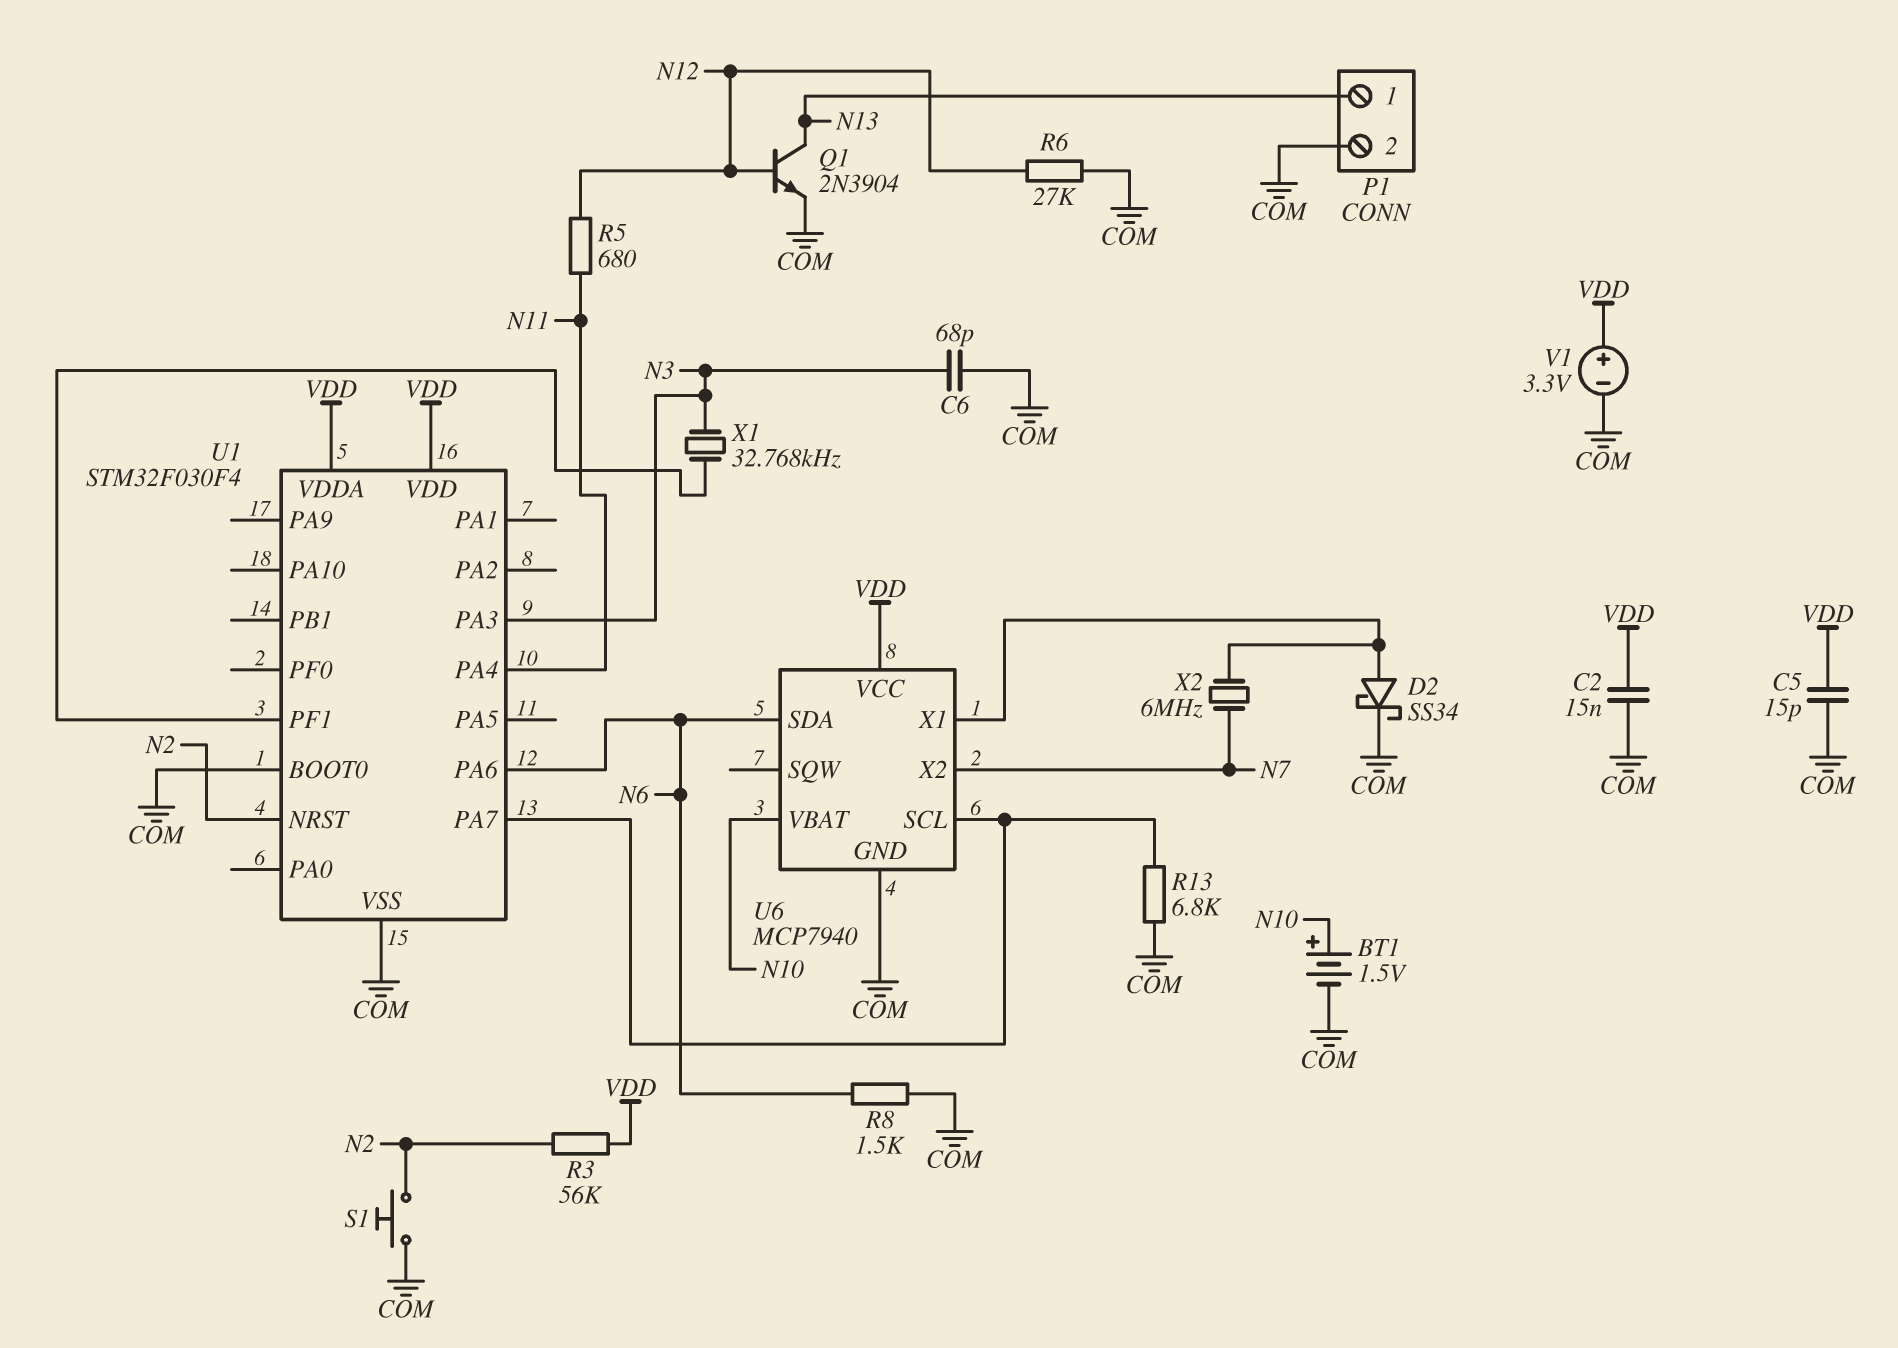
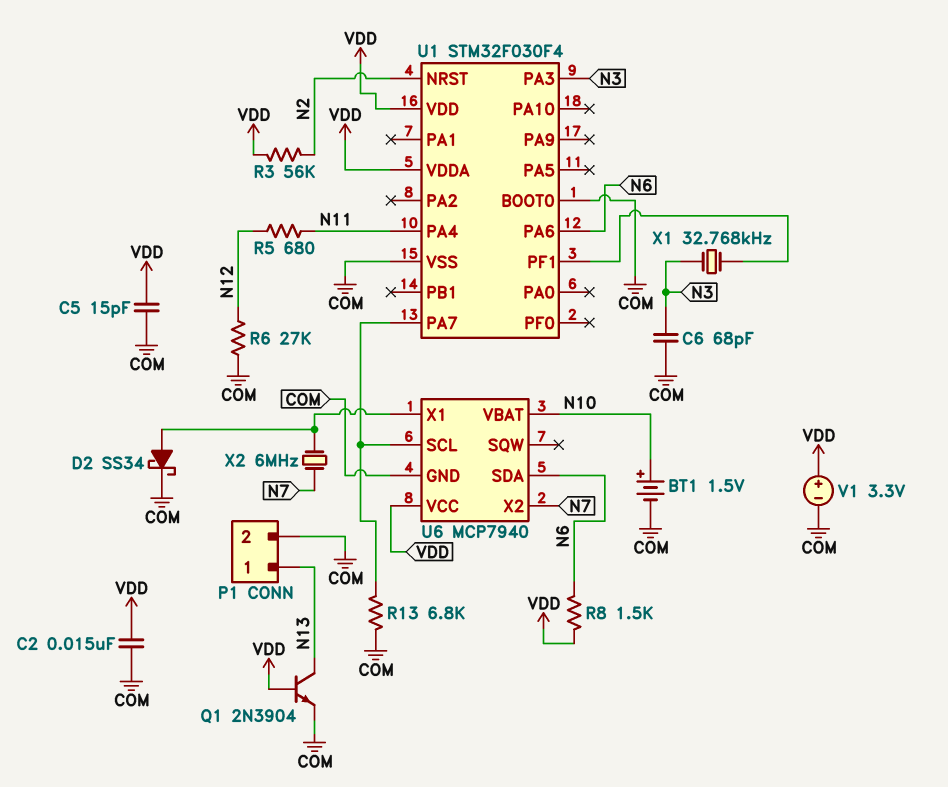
Q1: NPN 2N3904 (B N12, C N13, E COM) -> NPN 2N3904 (B VDD, C N13, E COM)
R8: 1.5k (COM, N6) -> 1.5k (N6, VDD)
S1: button (COM, N2) -> none

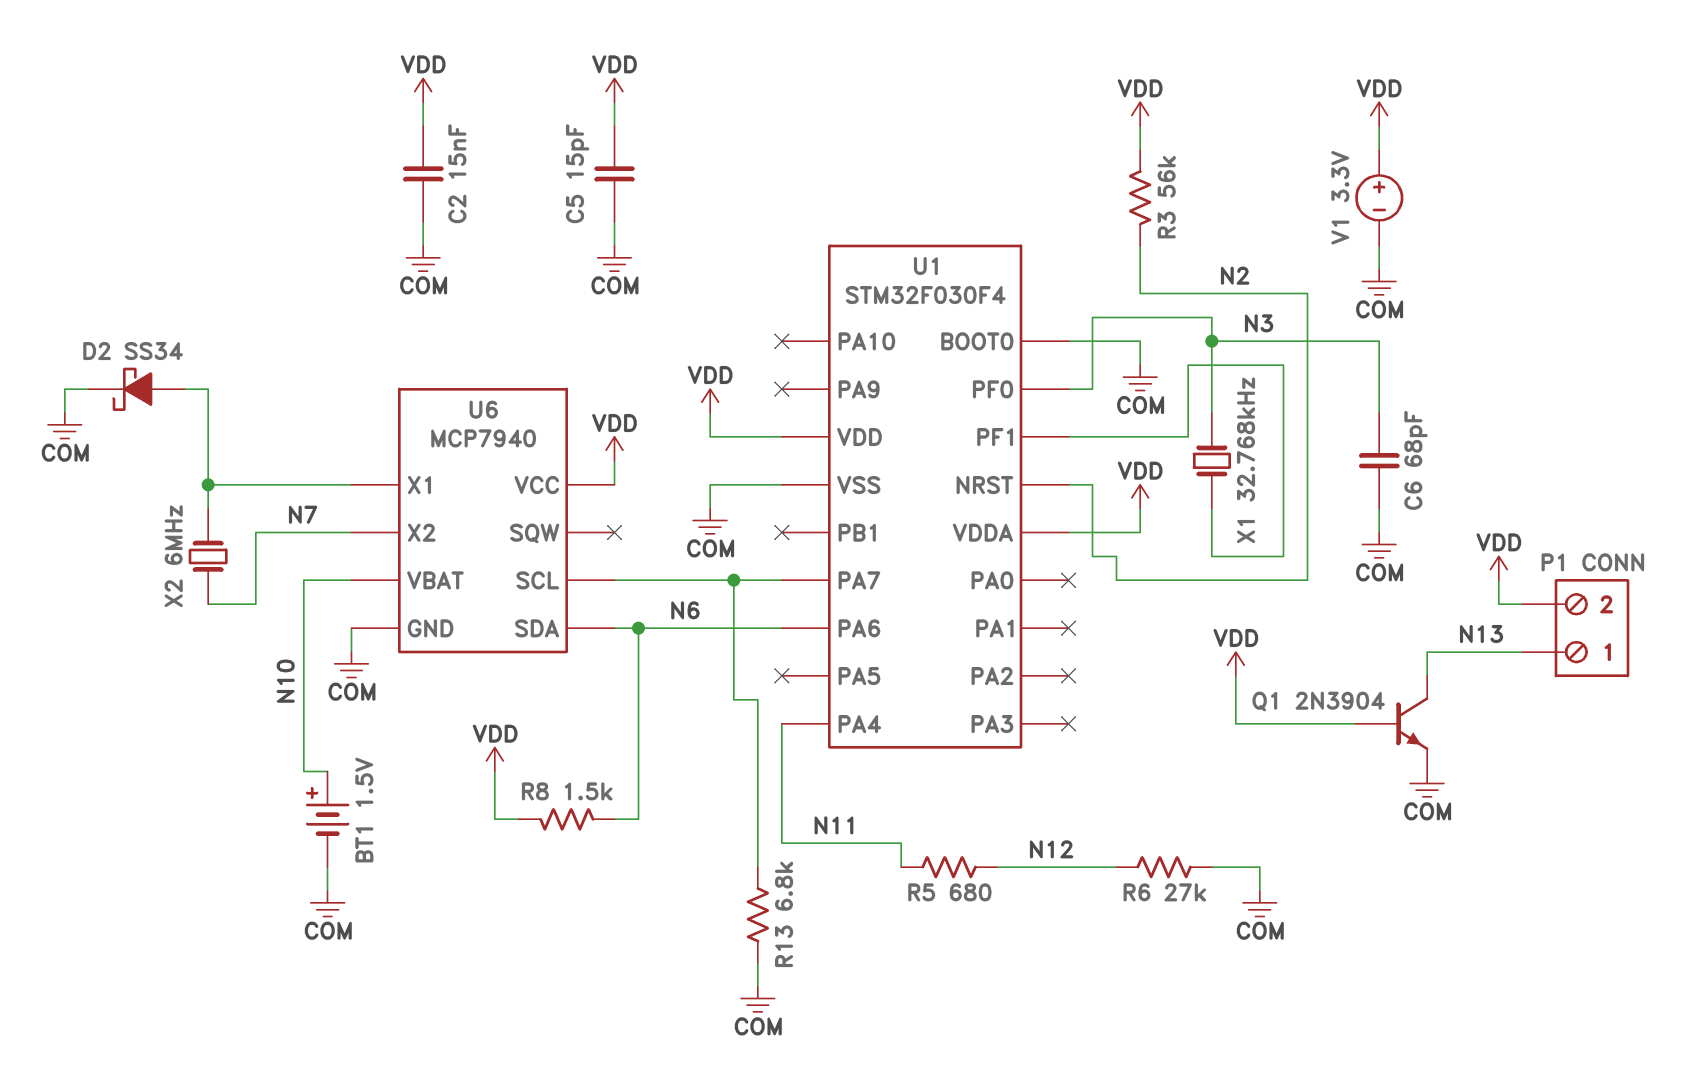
P1 pin 2: COM -> VDD
U1 pin PA3: N3 -> none
U1 pin PF0: none -> N3

